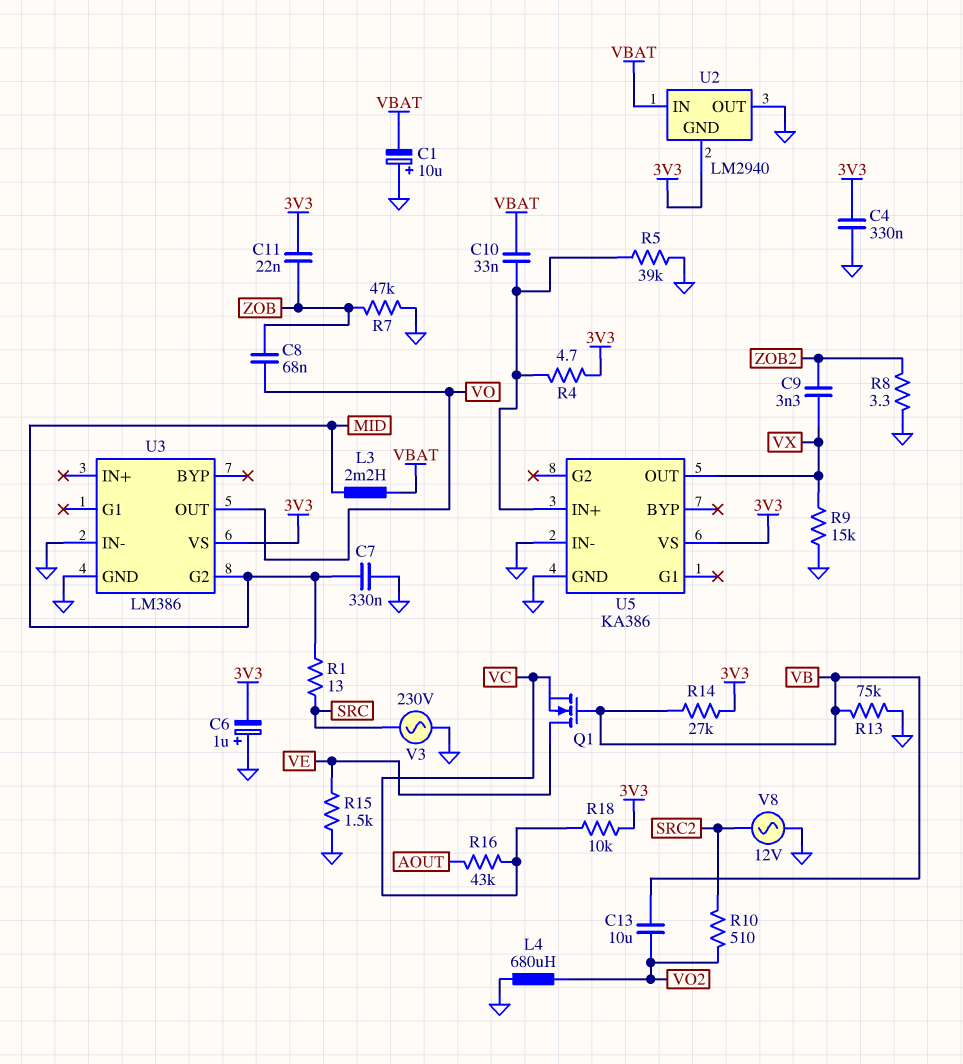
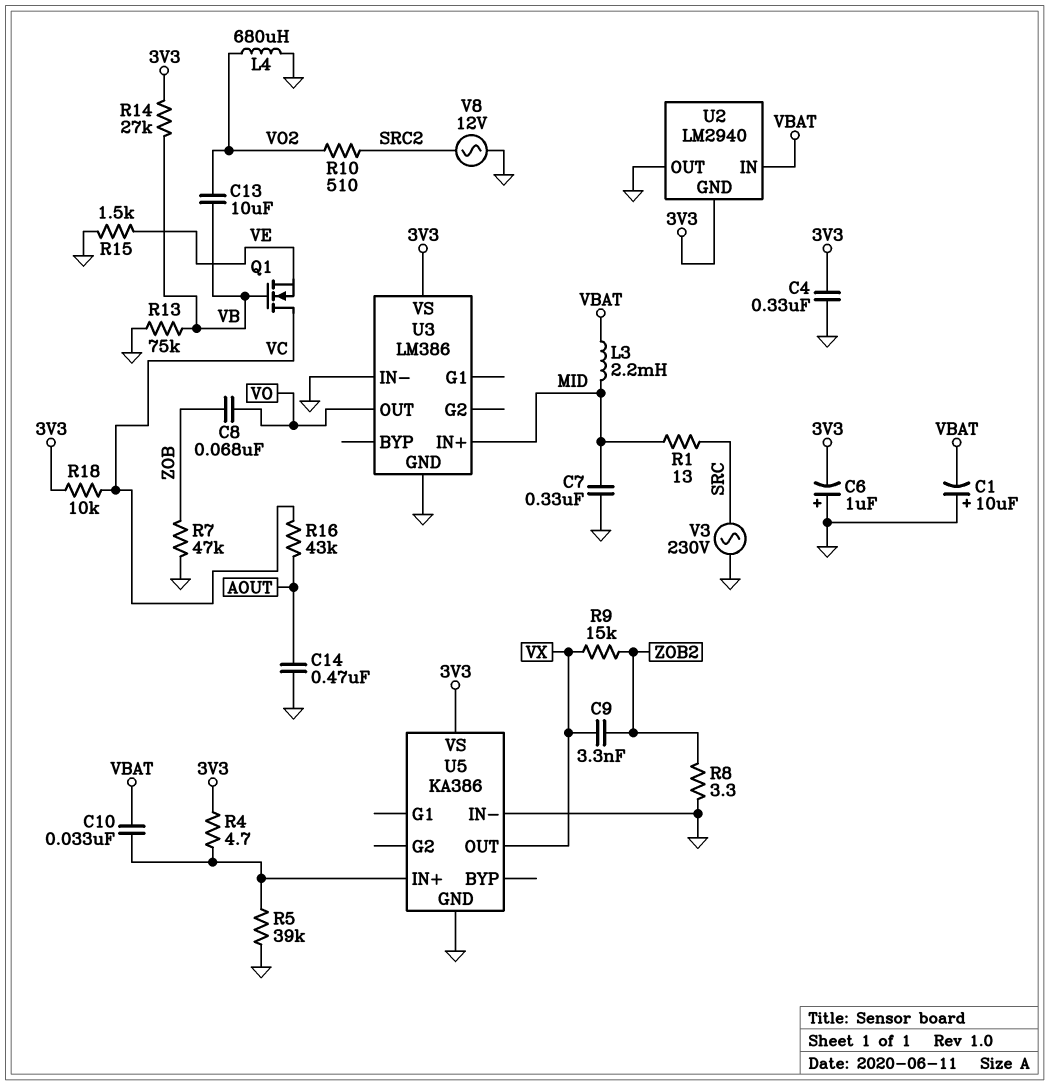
C11: 22nF (3V3, ZOB) -> none
C14: none -> 470nF (AOUT, GND)
Q1: NMOS (G VB, D VE, S VC) -> NMOS (G VB, D VC, S VE)
R9: 15k (GND, VX) -> 15k (VX, ZOB2)
U3 pin G2: MID -> none
U3 pin IN+: none -> MID

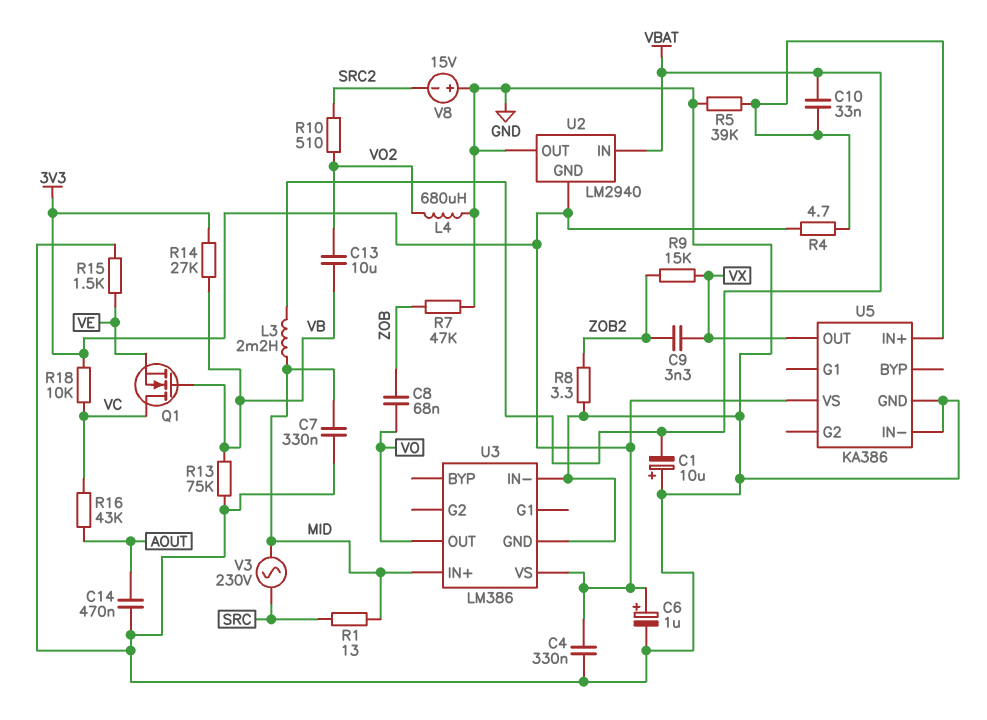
C6: 1uF (plus GND, minus 3V3) -> 1uF (plus 3V3, minus GND)
V3: AC 230V (GND, SRC) -> AC 230V (MID, SRC)
V8: AC 12V (GND, SRC2) -> 15V (plus GND, minus SRC2)

